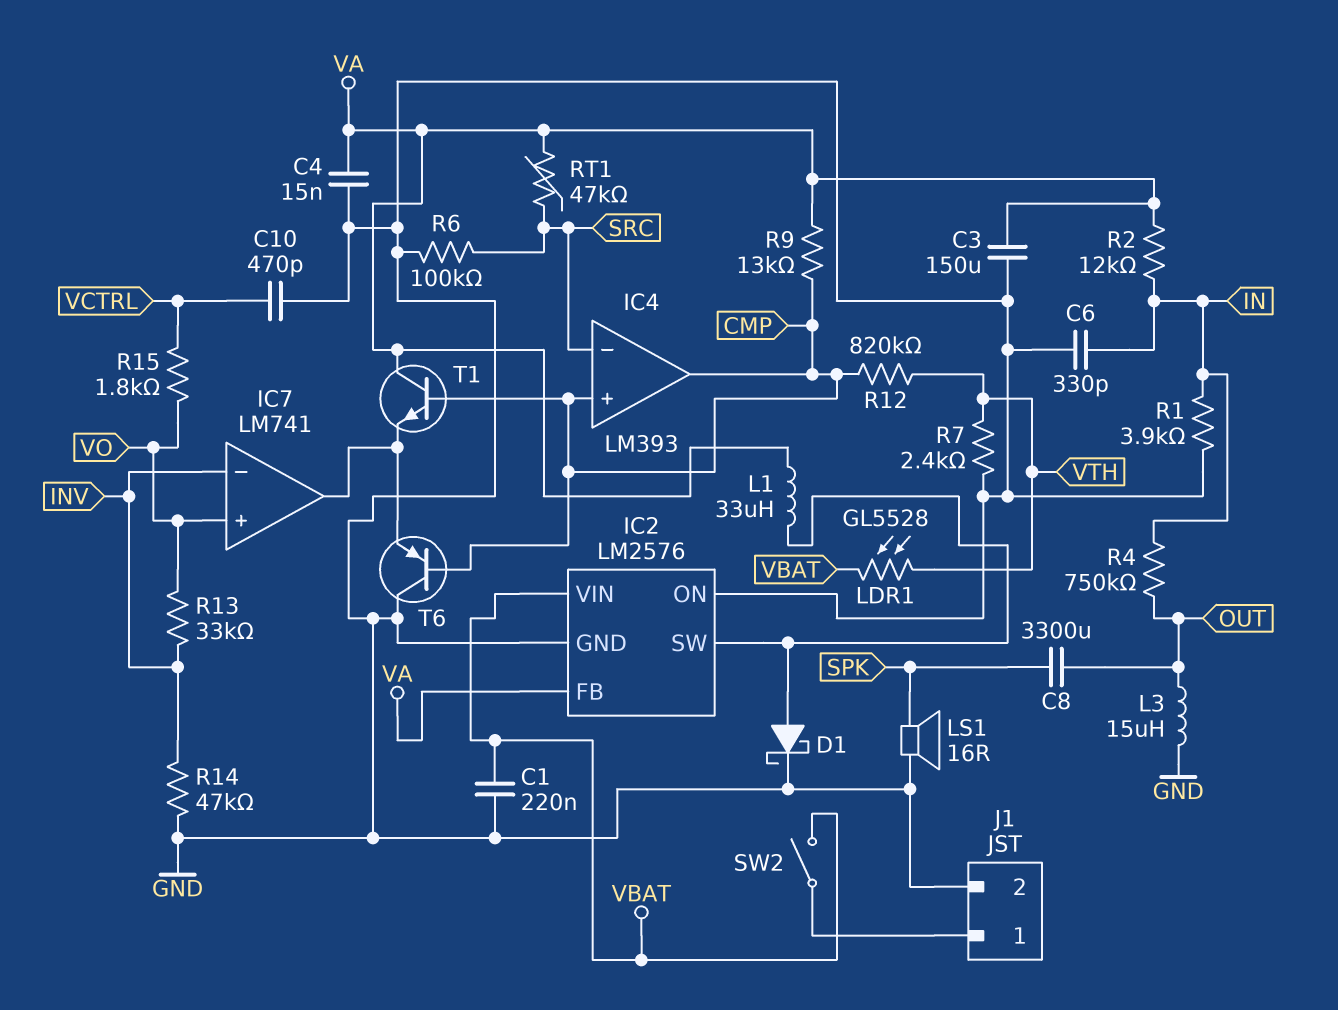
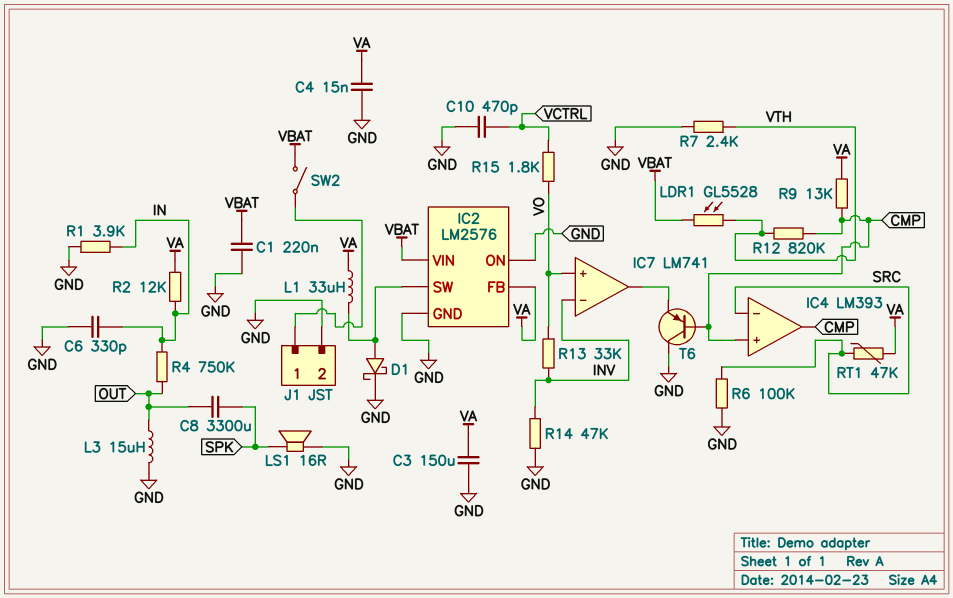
T1: NPN (B CMP, C VA, E IC7/out) -> none

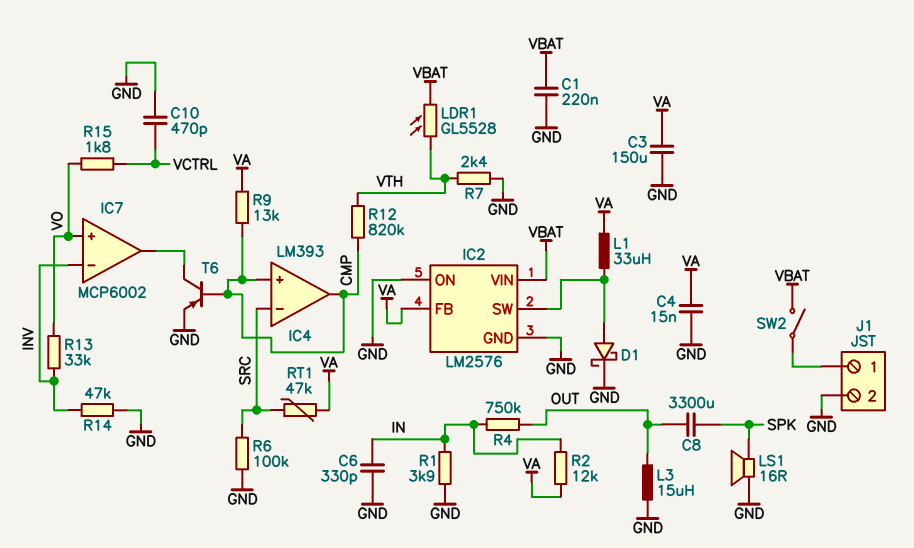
IC7: LM741 -> MCP6002
T6: PNP (B CMP, C GND, E IC7/out) -> PNP (B CMP, C IC7/out, E GND)

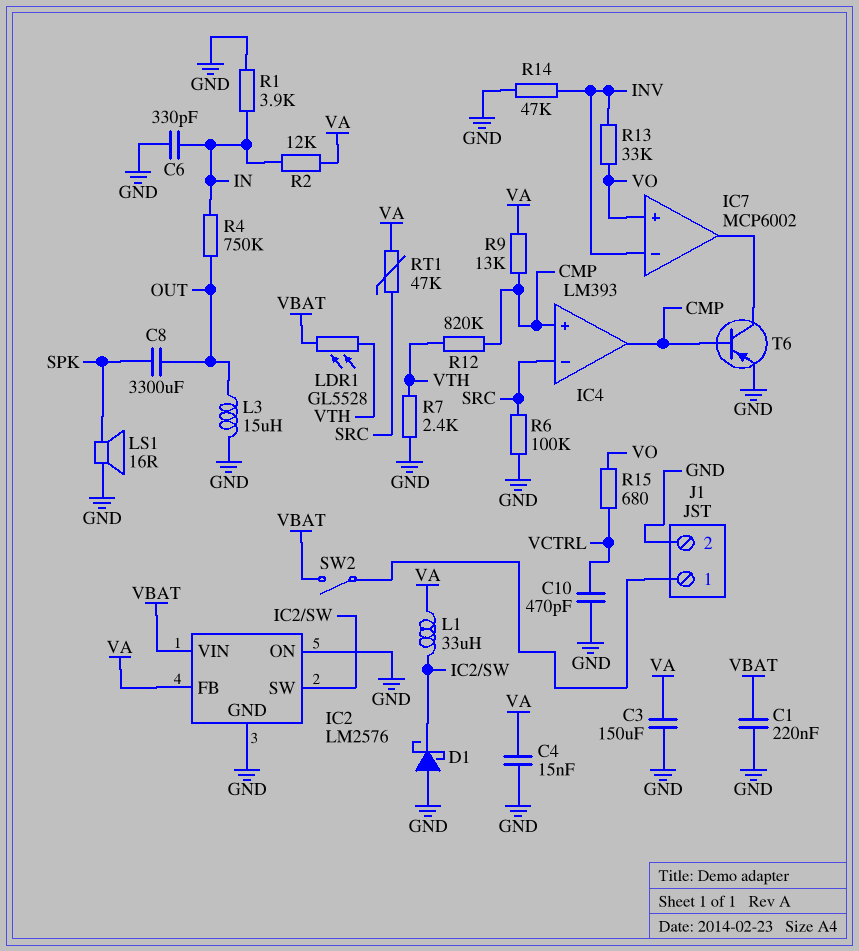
D1: schottky (A IC2/SW, K GND) -> schottky (A GND, K IC2/SW)
R15: 1.8k (VCTRL, VO) -> 680 (VCTRL, VO)

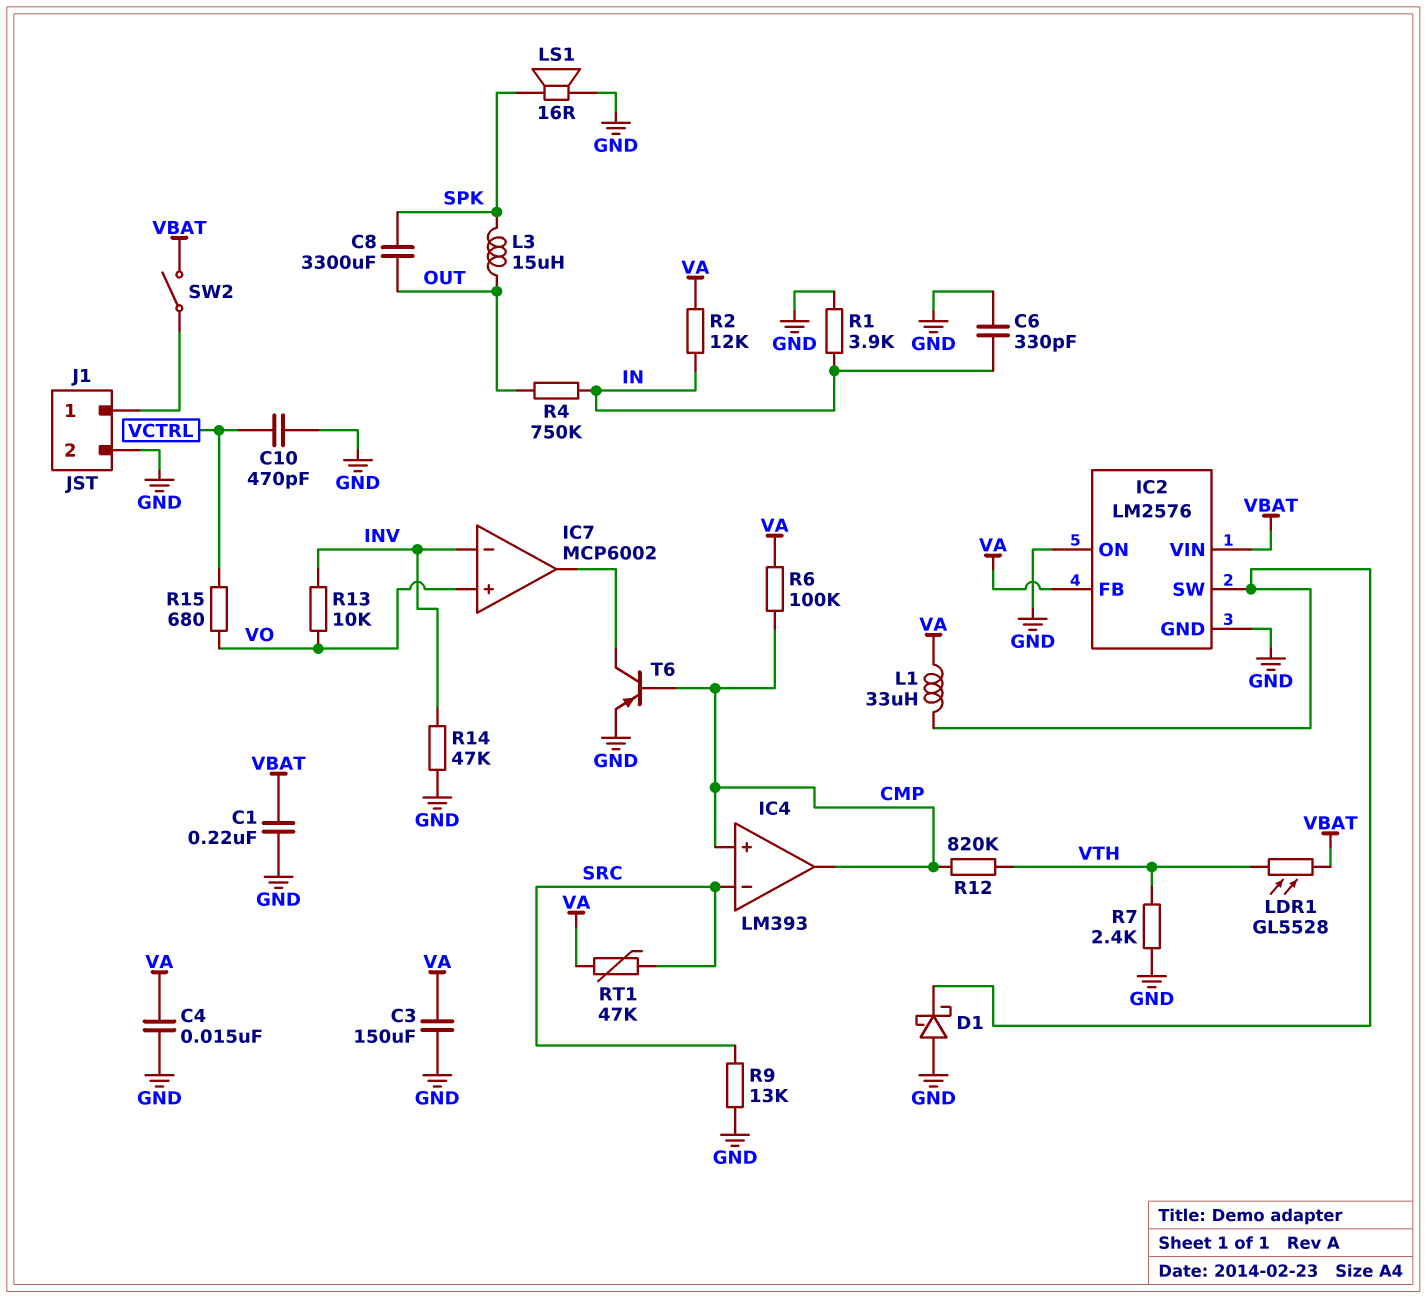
L3: 15uH (GND, OUT) -> 15uH (OUT, SPK)
R6: 100k (GND, SRC) -> 100k (CMP, VA)
R9: 13k (CMP, VA) -> 13k (GND, SRC)
R13: 33k (INV, VO) -> 10k (INV, VO)

